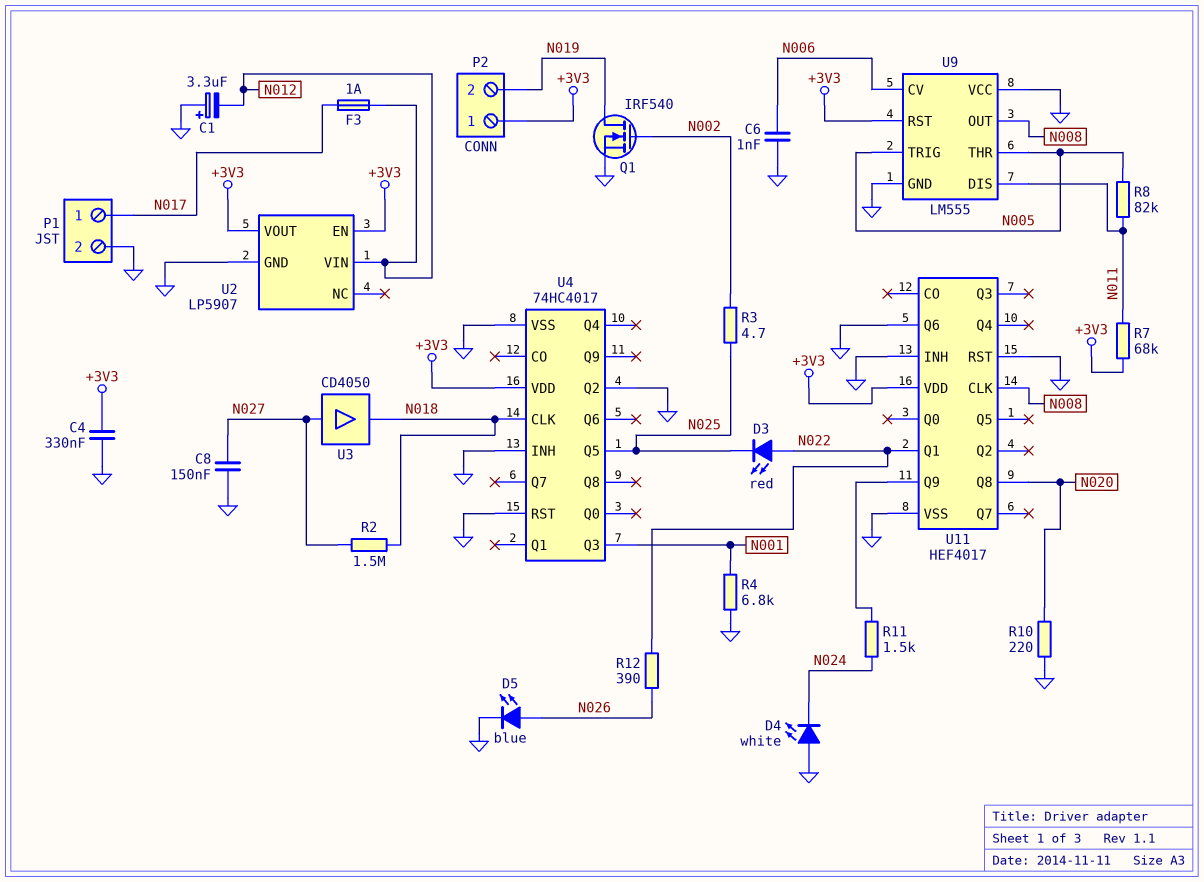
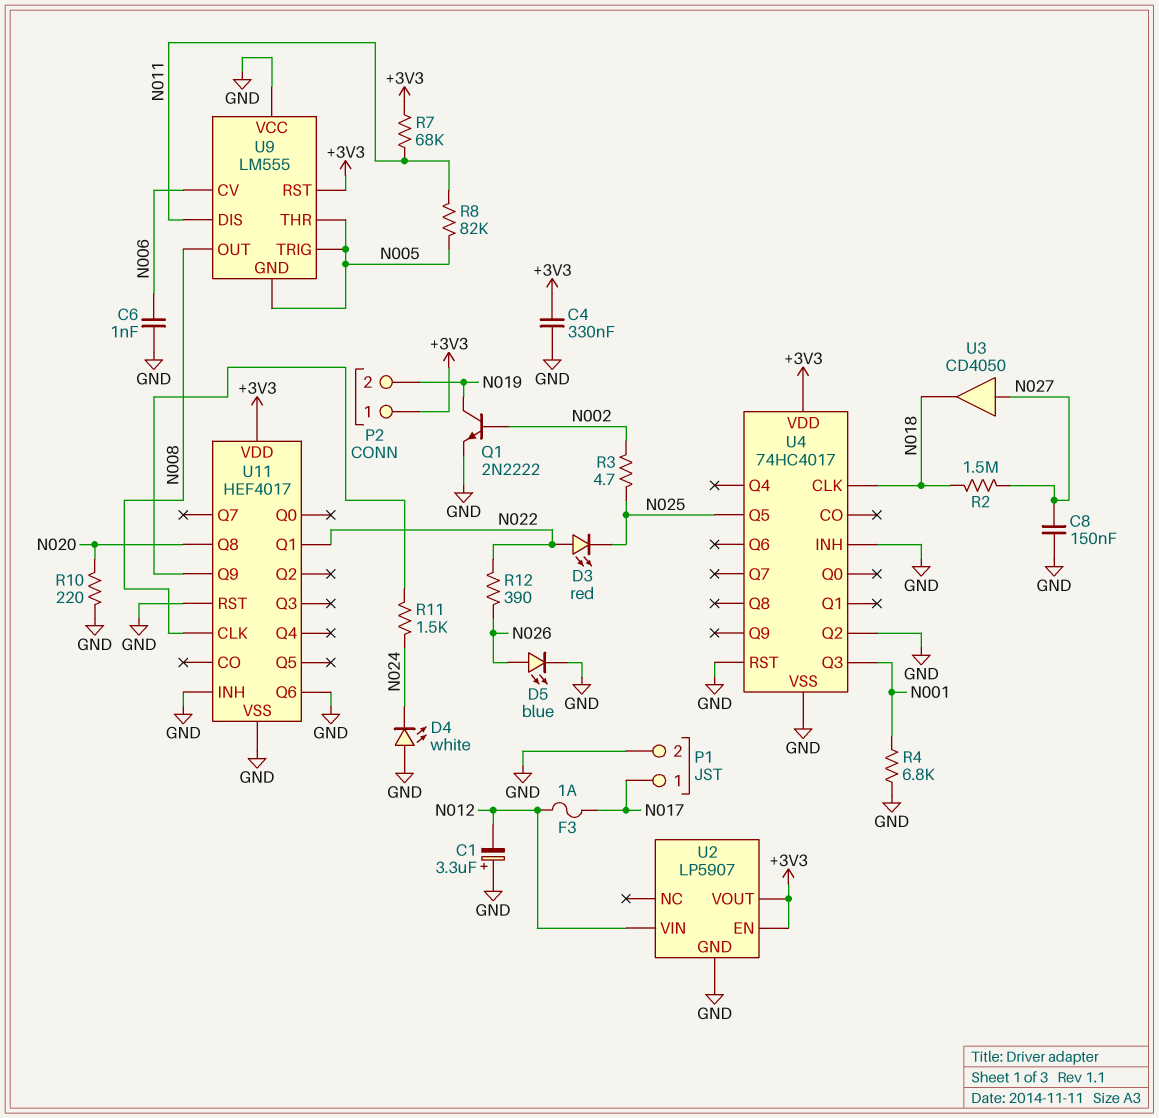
Q1: NMOS IRF540 (G N002, D N019, S GND) -> NPN 2N2222 (B N002, C N019, E GND)
U9 pin GND: GND -> N005

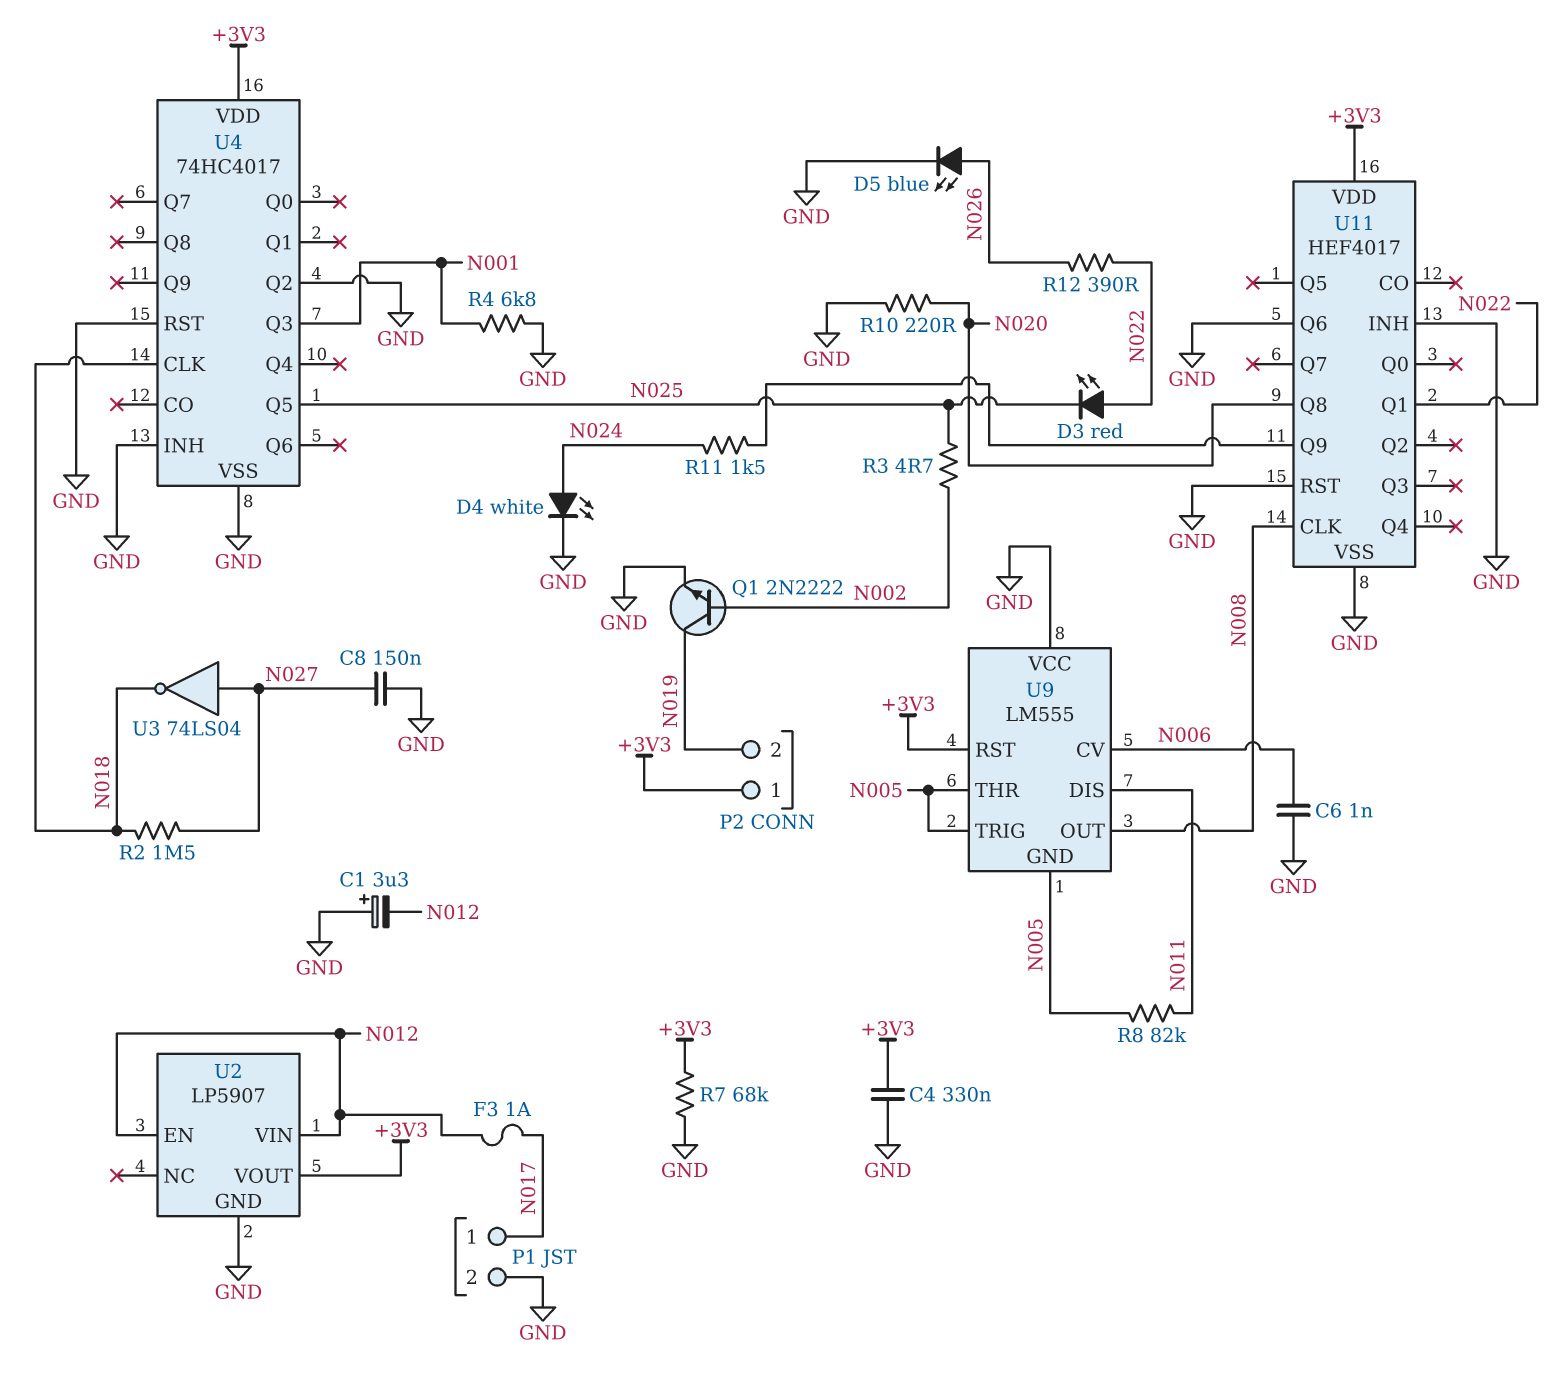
D4: LED white (A GND, K N024) -> LED white (A N024, K GND)
R7: 68k (+3V3, N011) -> 68k (+3V3, GND)
U2 pin EN: +3V3 -> N012
U3: buffer CD4050 (in N027, out N018) -> NOT 74LS04 (in N027, out N018)

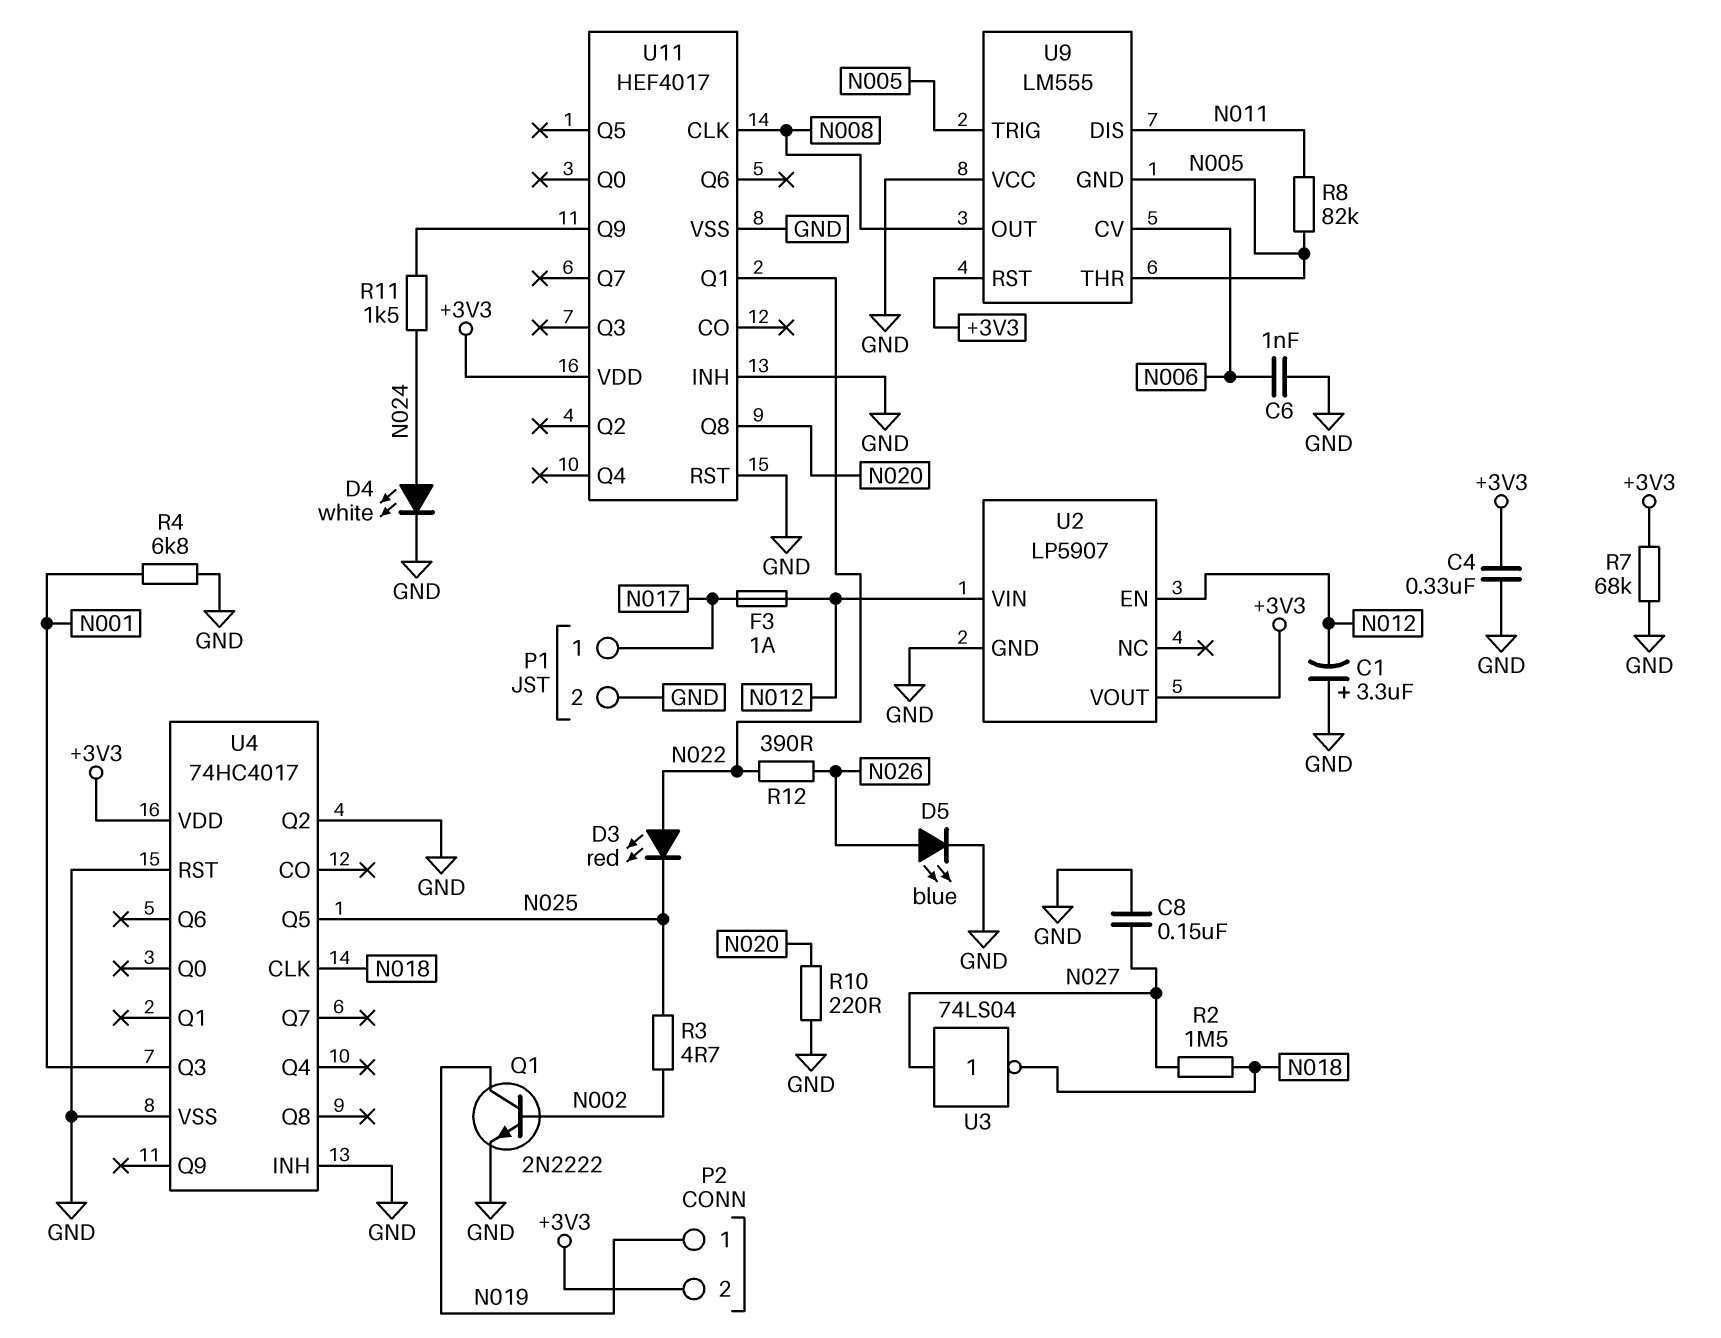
P2 pin 1: +3V3 -> N019
P2 pin 2: N019 -> +3V3
U11 pin Q6: GND -> none

